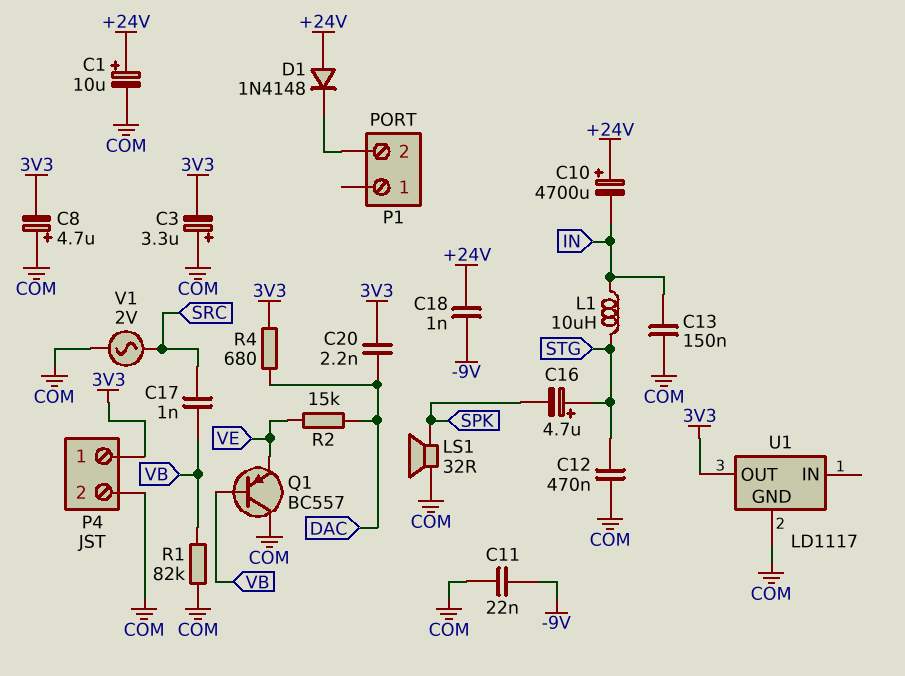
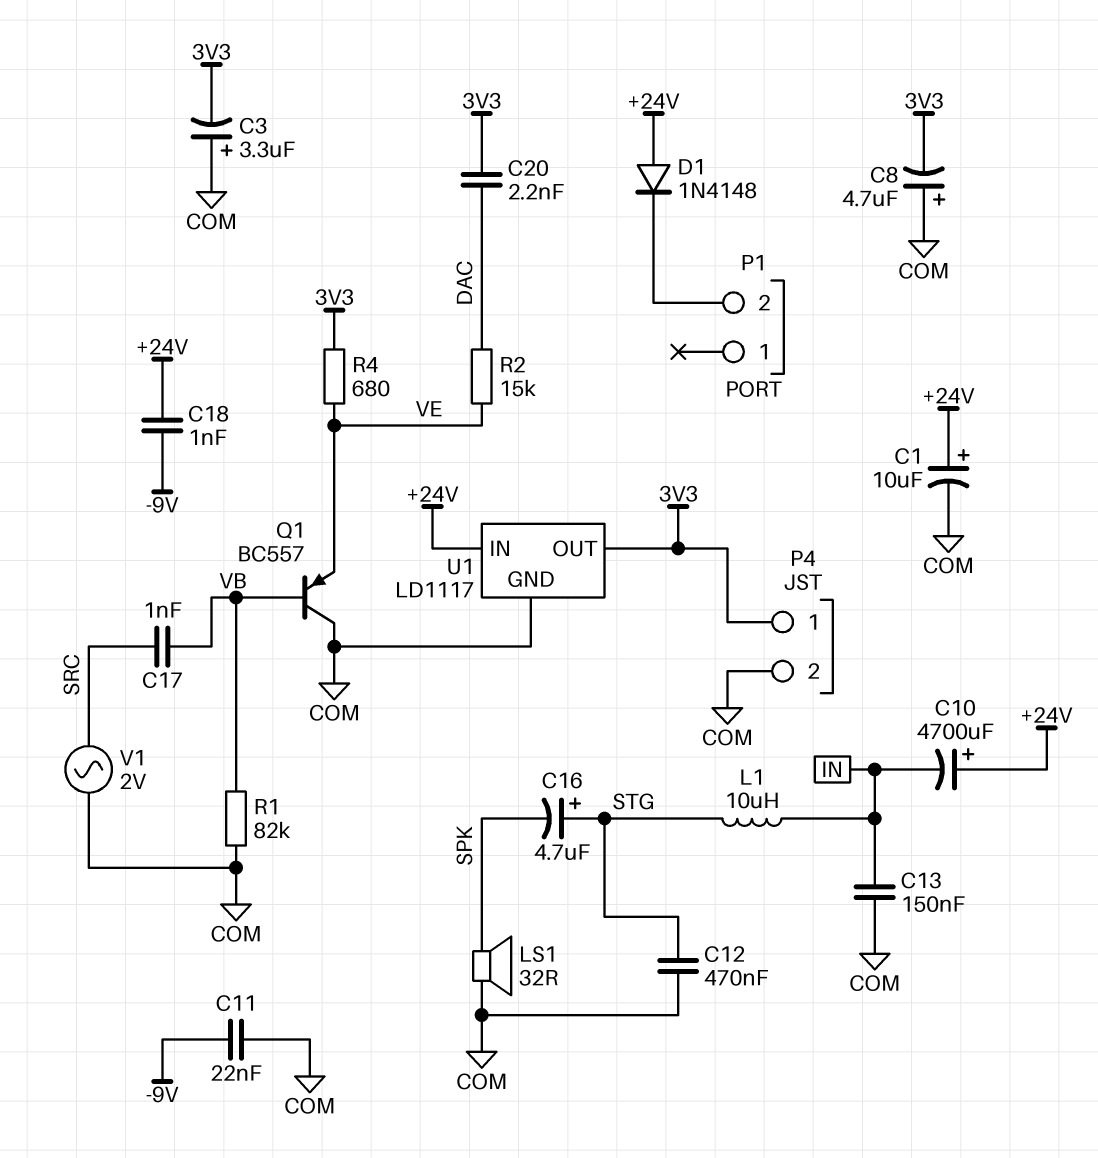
R4: 680 (3V3, DAC) -> 680 (3V3, VE)
U1 pin IN: none -> +24V

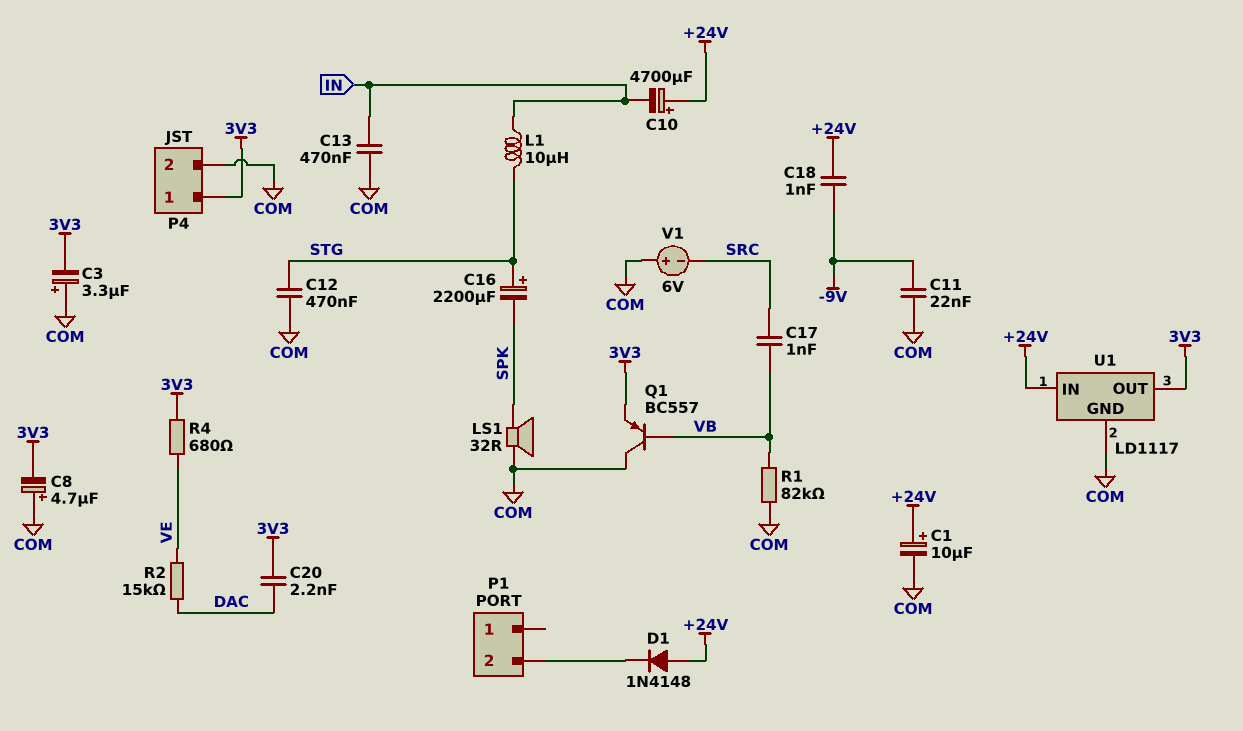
C13: 150nF (COM, IN) -> 470nF (COM, IN)
C16: 4.7uF (plus STG, minus SPK) -> 2200uF (plus STG, minus SPK)
Q1: PNP BC557 (B VB, C COM, E VE) -> PNP BC557 (B VB, C COM, E 3V3)
V1: AC 2V (COM, SRC) -> 6V (plus COM, minus SRC)

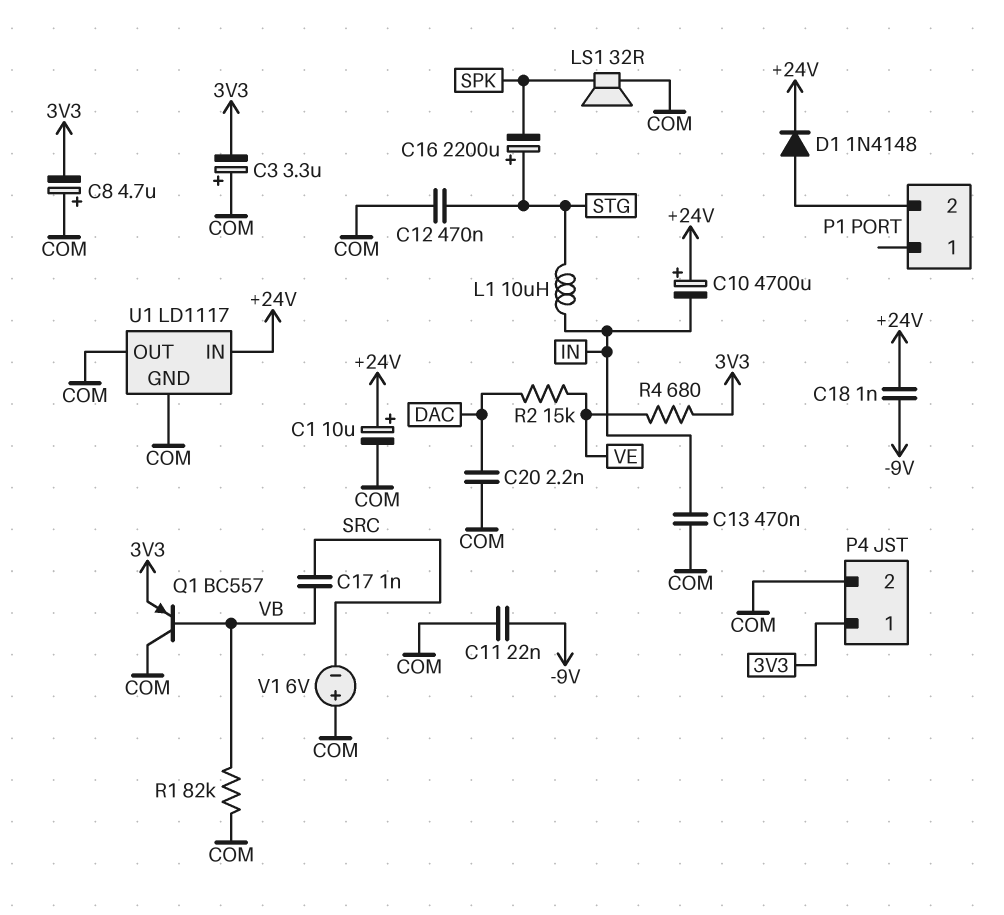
C20: 2.2nF (3V3, DAC) -> 2.2nF (COM, DAC)
D1: diode 1N4148 (A +24V, K P1/2) -> diode 1N4148 (A P1/2, K +24V)
U1 pin OUT: 3V3 -> COM

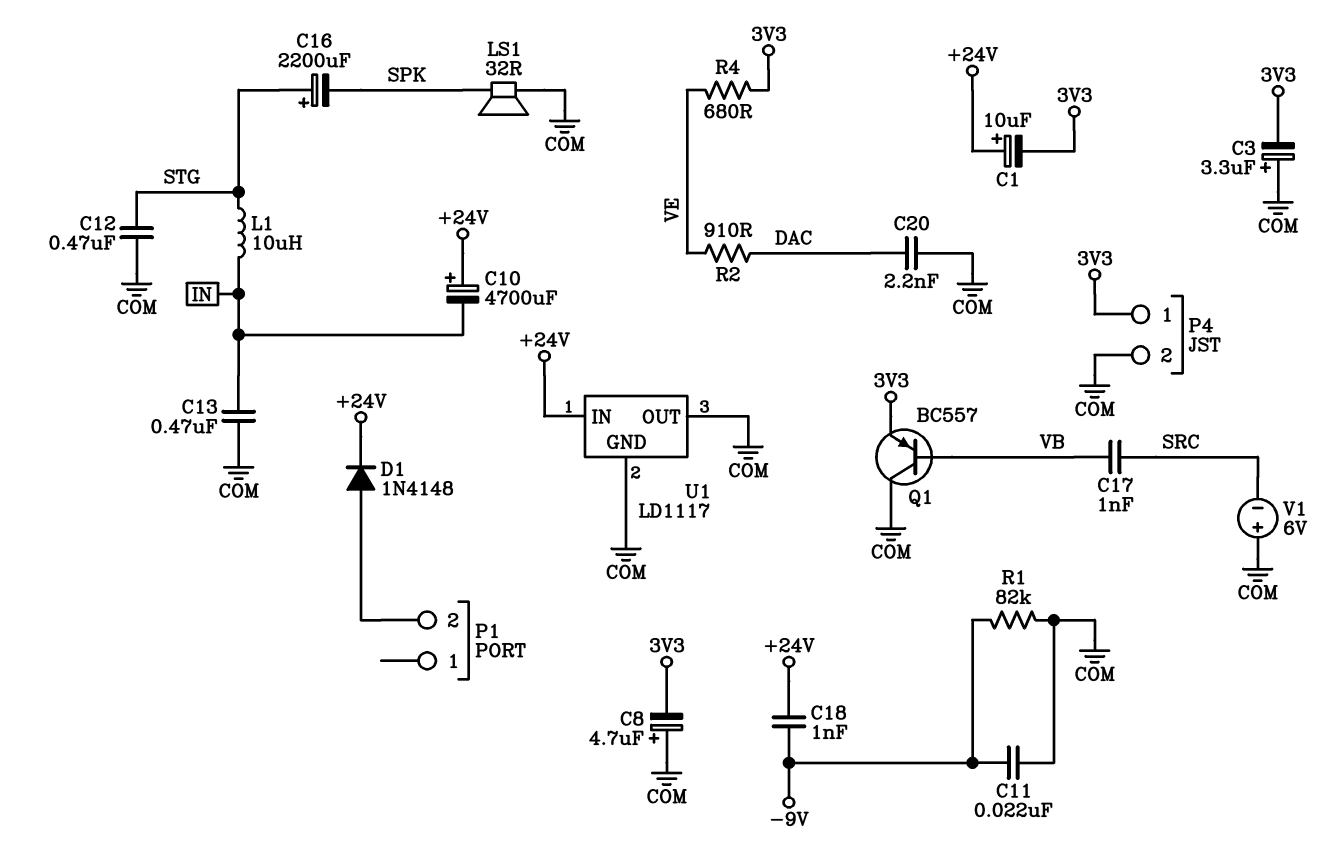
C1: 10uF (plus +24V, minus COM) -> 10uF (plus +24V, minus 3V3)
R1: 82k (COM, VB) -> 82k (-9V, COM)
R2: 15k (DAC, VE) -> 910 (DAC, VE)

